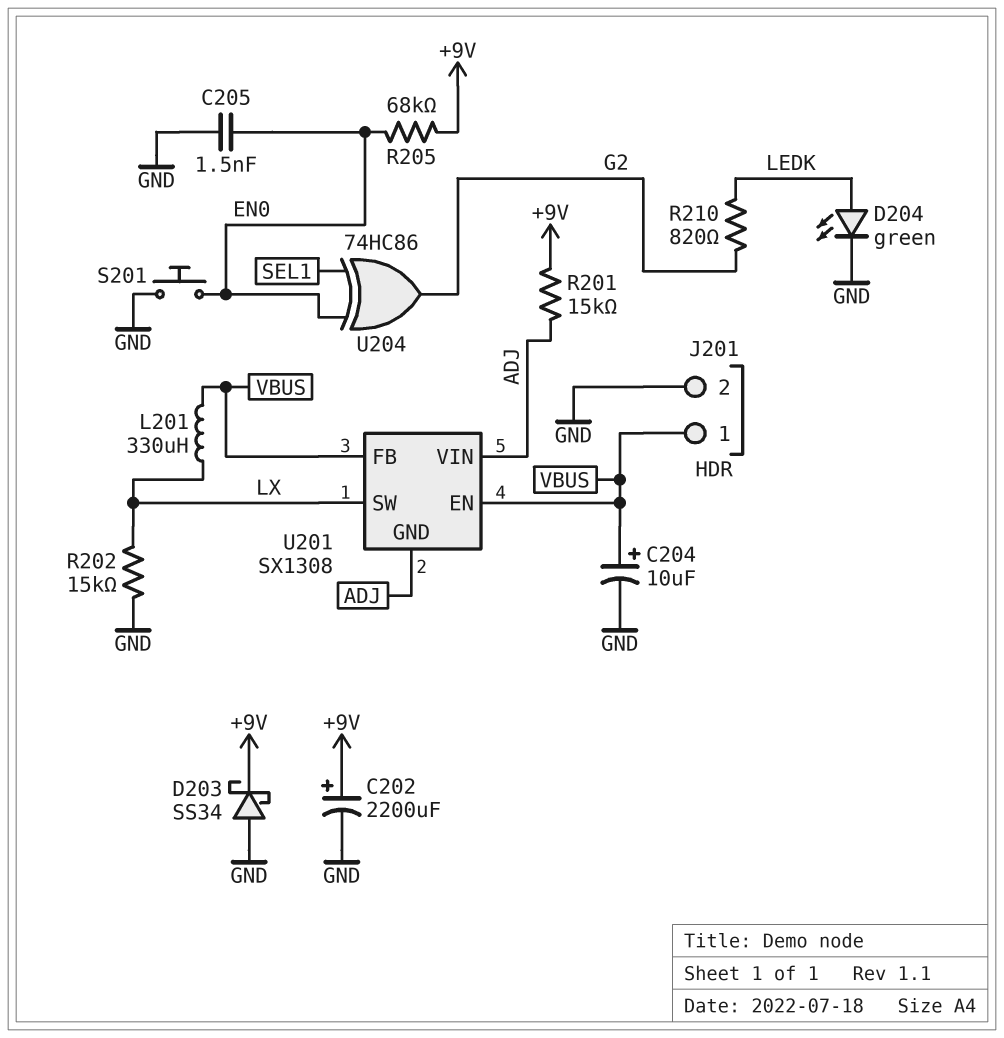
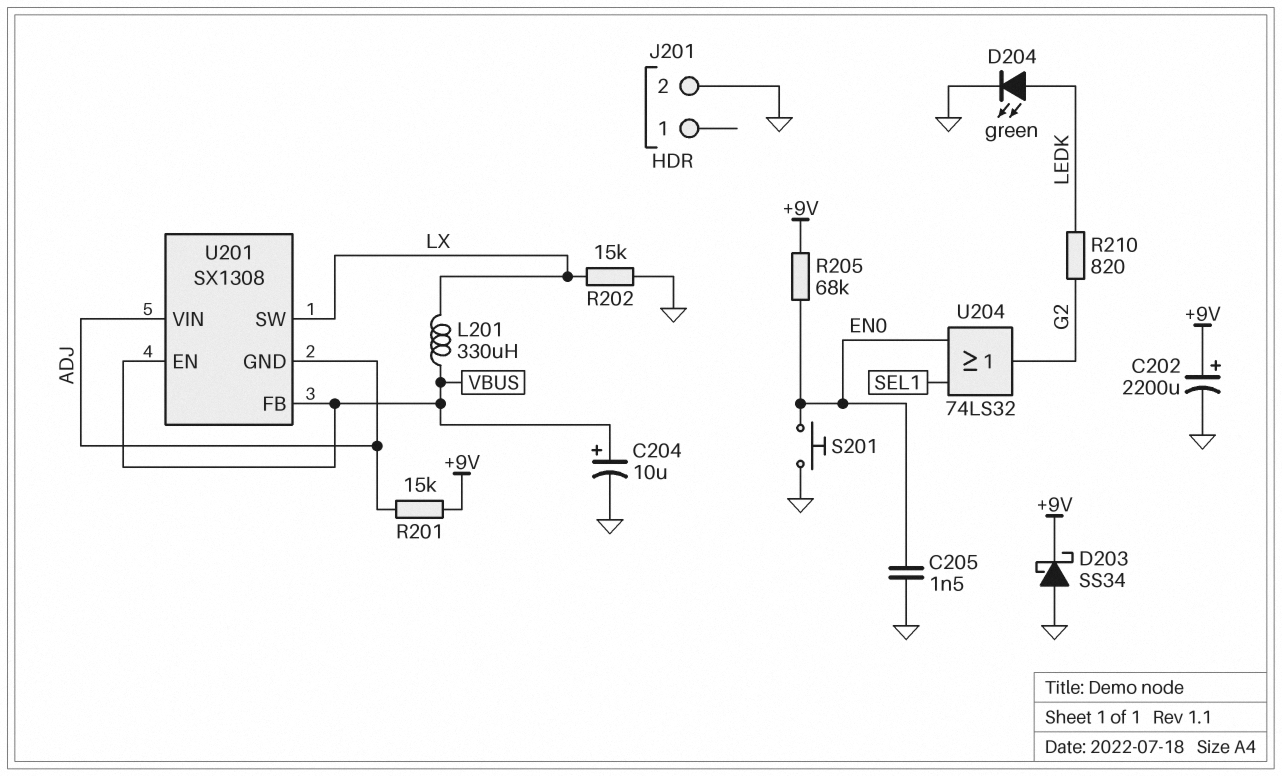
J201 pin 1: VBUS -> none
U204: XOR 74HC86 (in EN0, in SEL1, out G2) -> OR 74LS32 (in EN0, in SEL1, out G2)

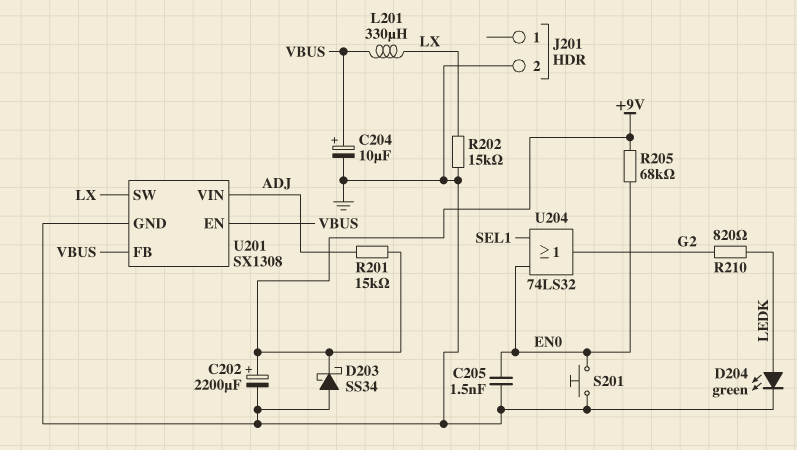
U201 pin GND: ADJ -> GND

